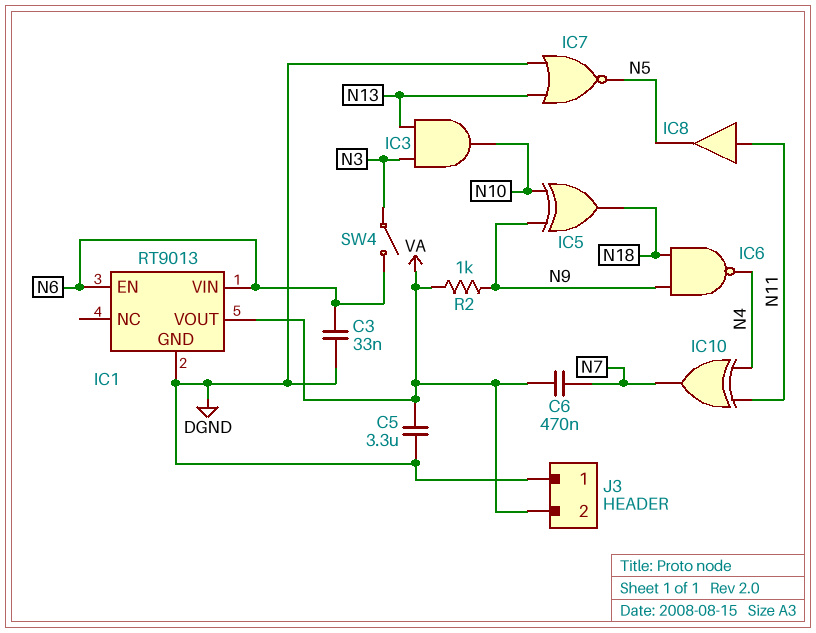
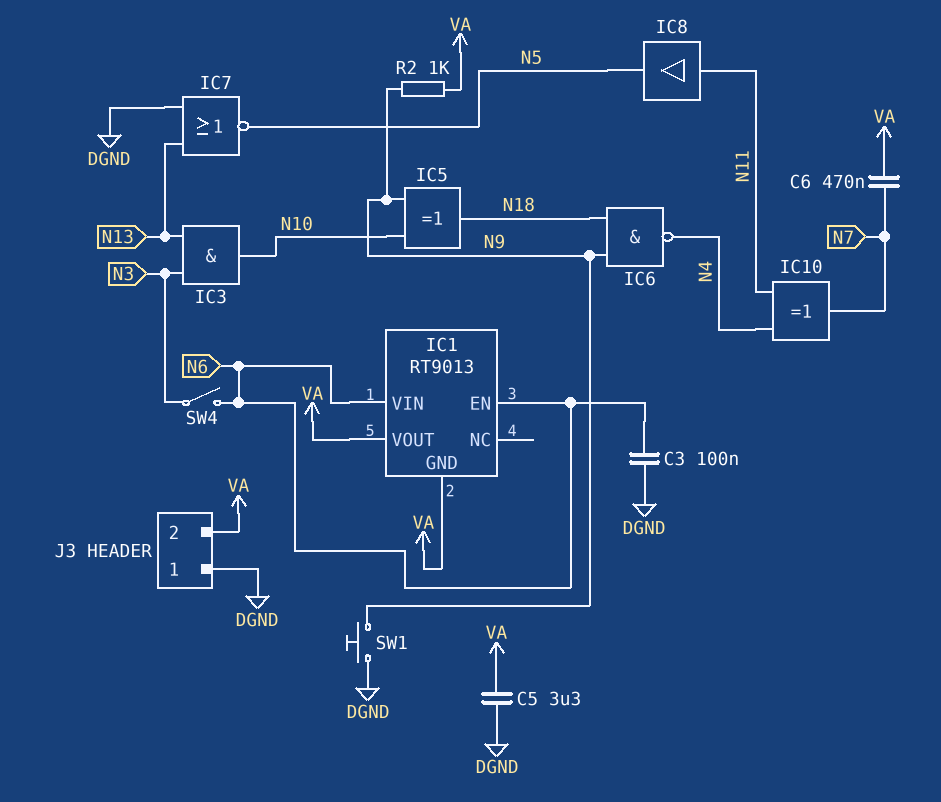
C3: 33nF (DGND, N6) -> 100nF (DGND, N6)
IC1 pin GND: DGND -> VA
SW1: none -> button (DGND, N9)

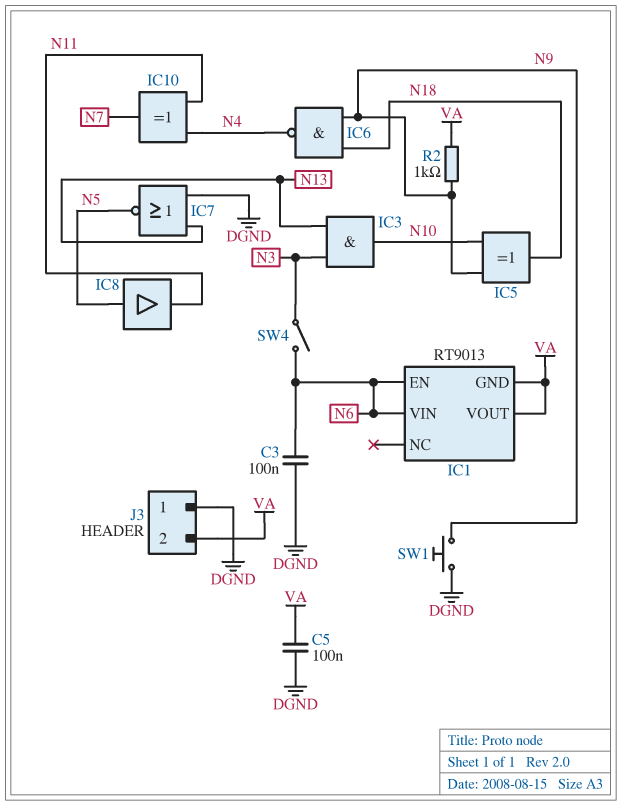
C5: 3.3uF (DGND, VA) -> 100nF (DGND, VA)
C6: 470nF (N7, VA) -> none
IC8: buffer (in N11, out N5) -> buffer (in N5, out N11)

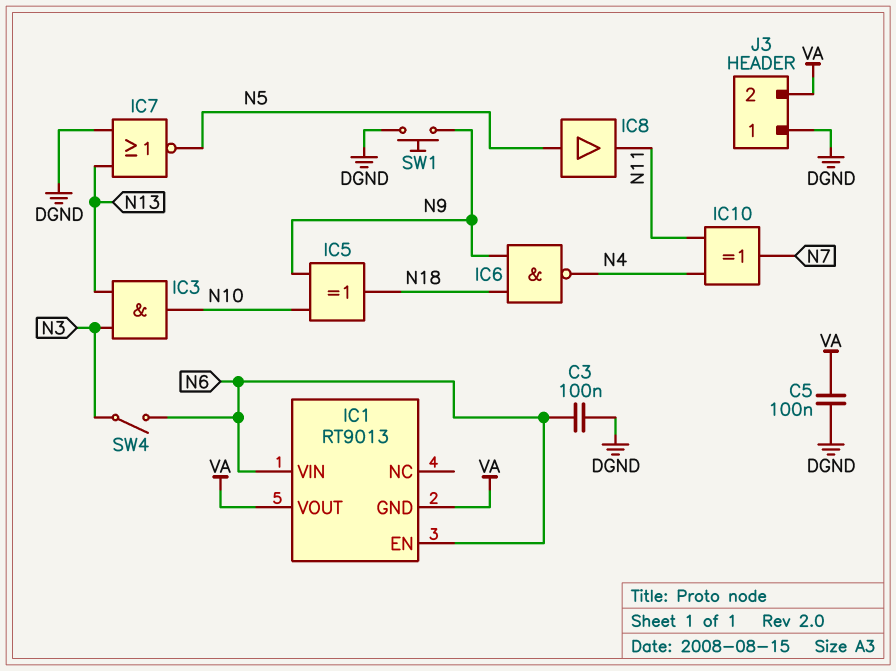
R2: 1k (N9, VA) -> none

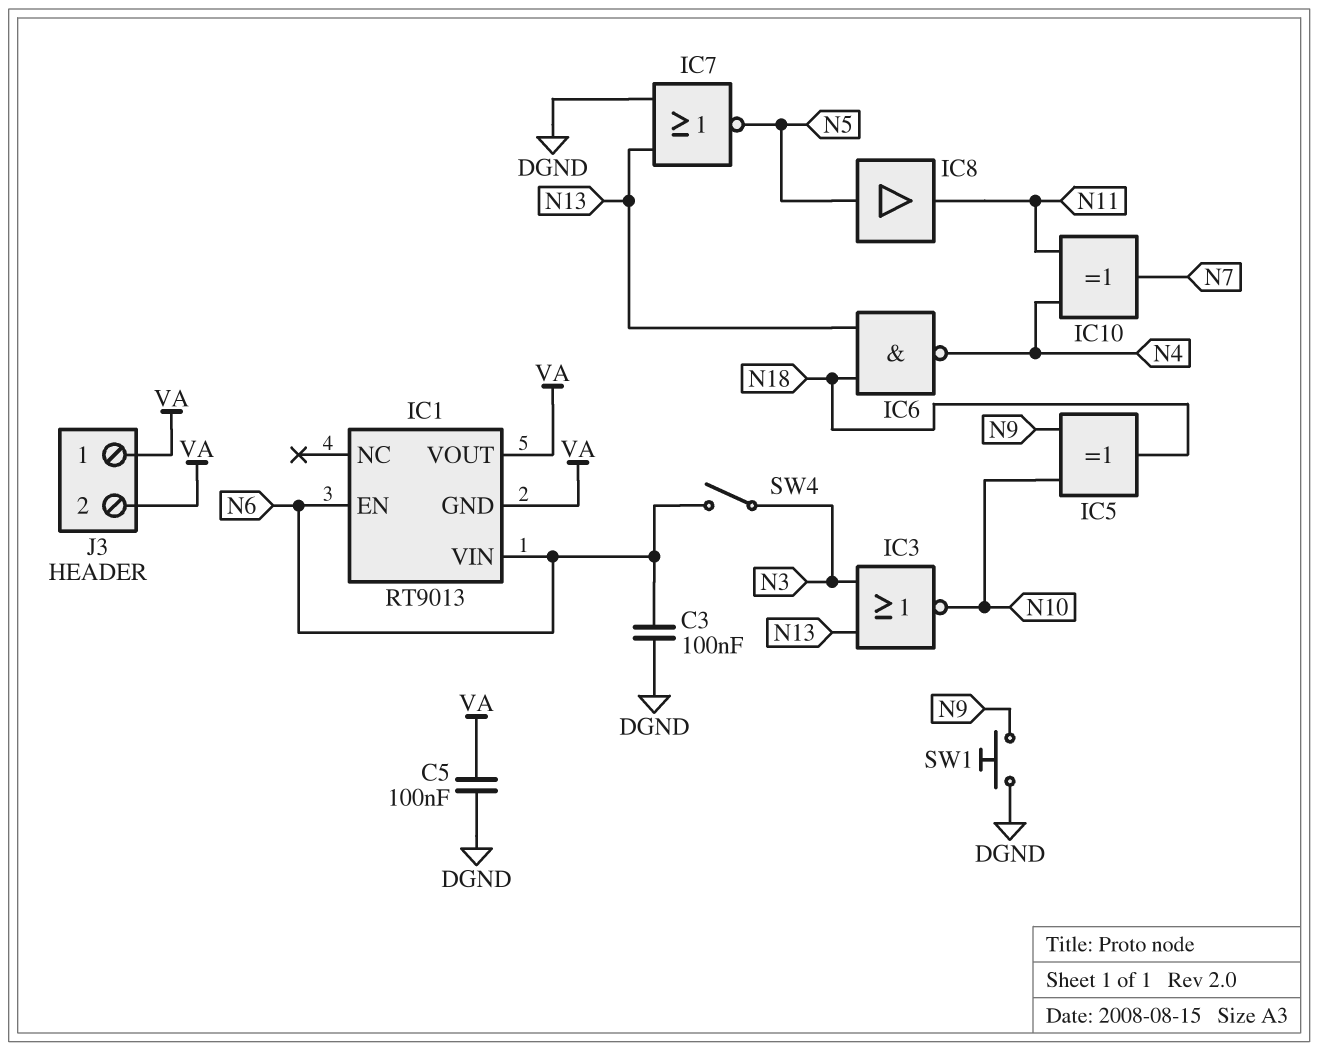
IC3: AND (in N3, in N13, out N10) -> NOR (in N3, in N13, out N10)
IC6: NAND (in N9, in N18, out N4) -> NAND (in N13, in N18, out N4)
J3 pin 1: DGND -> VA

